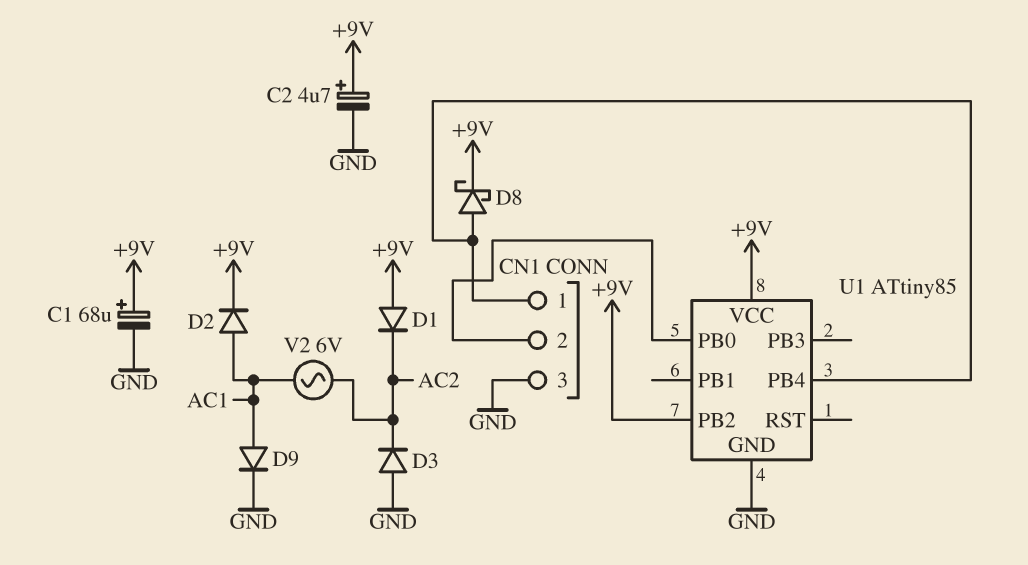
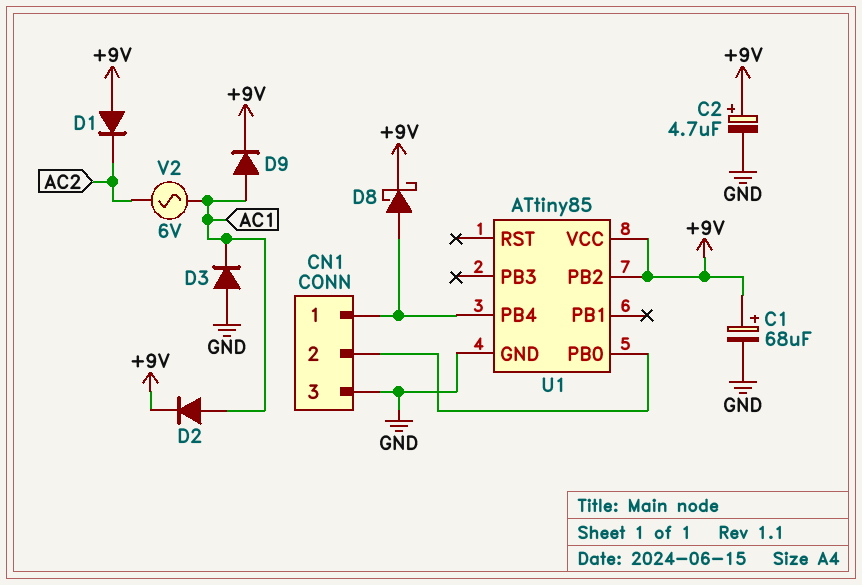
D3: diode (A GND, K AC2) -> diode (A GND, K AC1)
D9: diode (A AC1, K GND) -> diode (A AC1, K +9V)

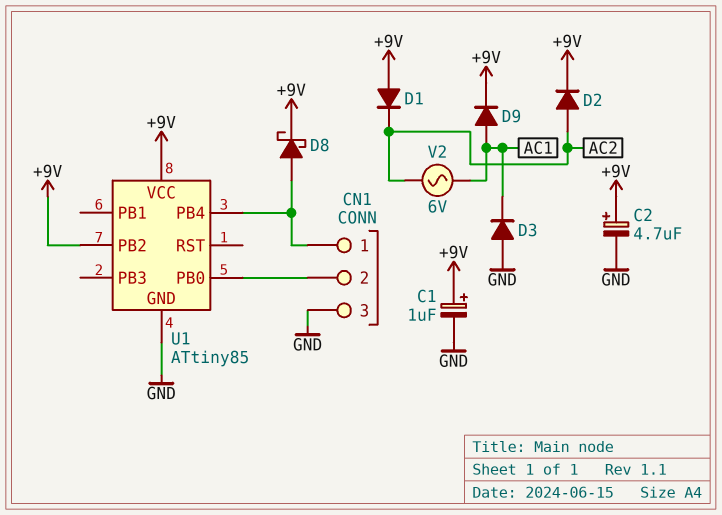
C1: 68uF (plus +9V, minus GND) -> 1uF (plus +9V, minus GND)
D2: diode (A AC1, K +9V) -> diode (A AC2, K +9V)

